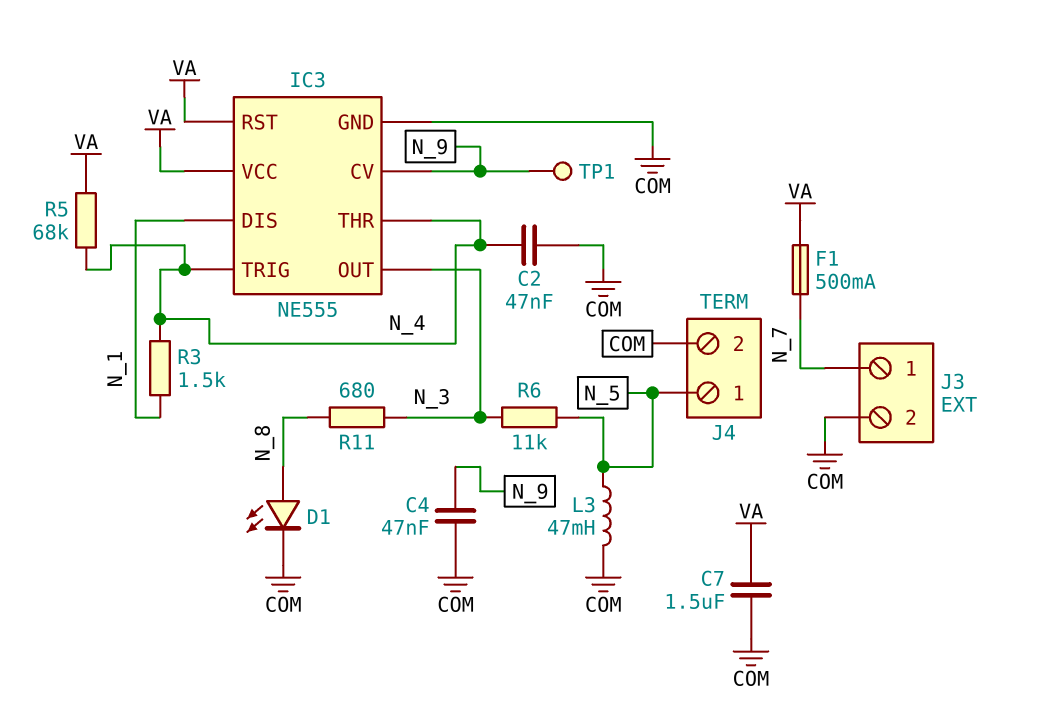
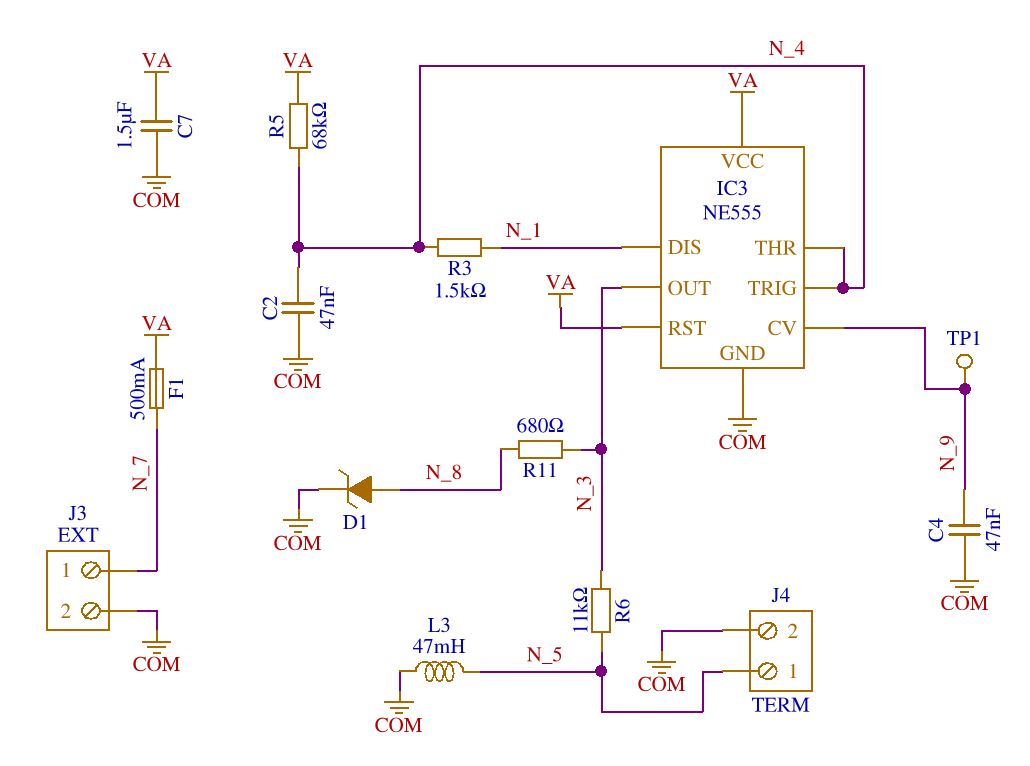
D1: LED (A N_8, K COM) -> zener (A N_8, K COM)

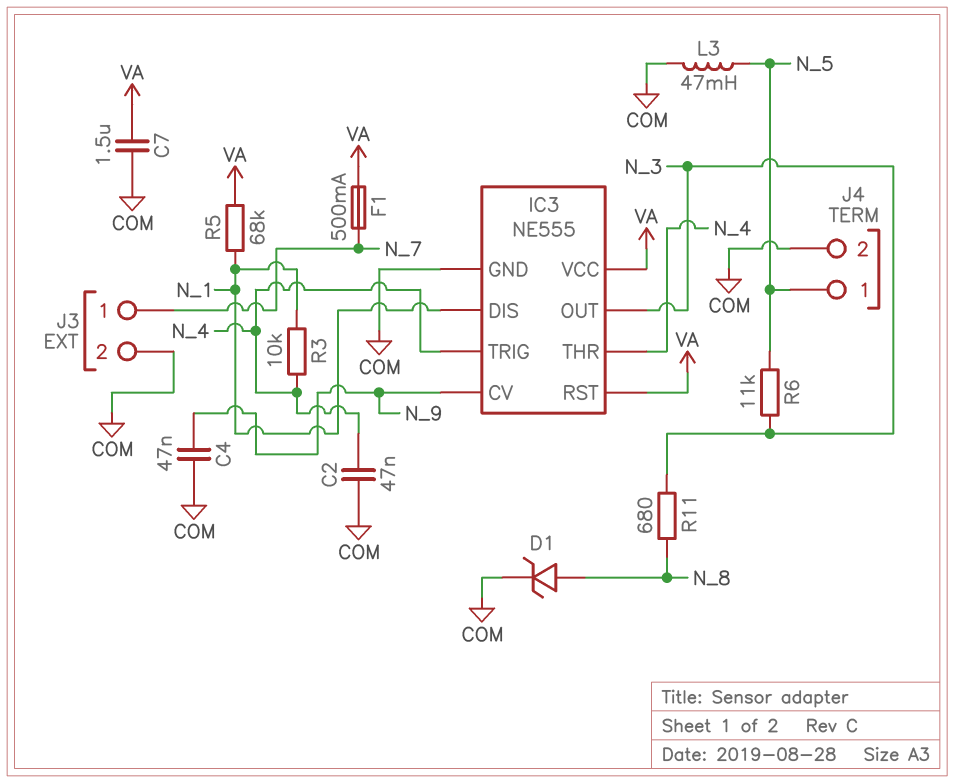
R3: 1.5k (N_1, N_4) -> 10k (N_1, N_4)
R5: 68k (N_4, VA) -> 68k (N_1, VA)
TP1: test point (N_9) -> none

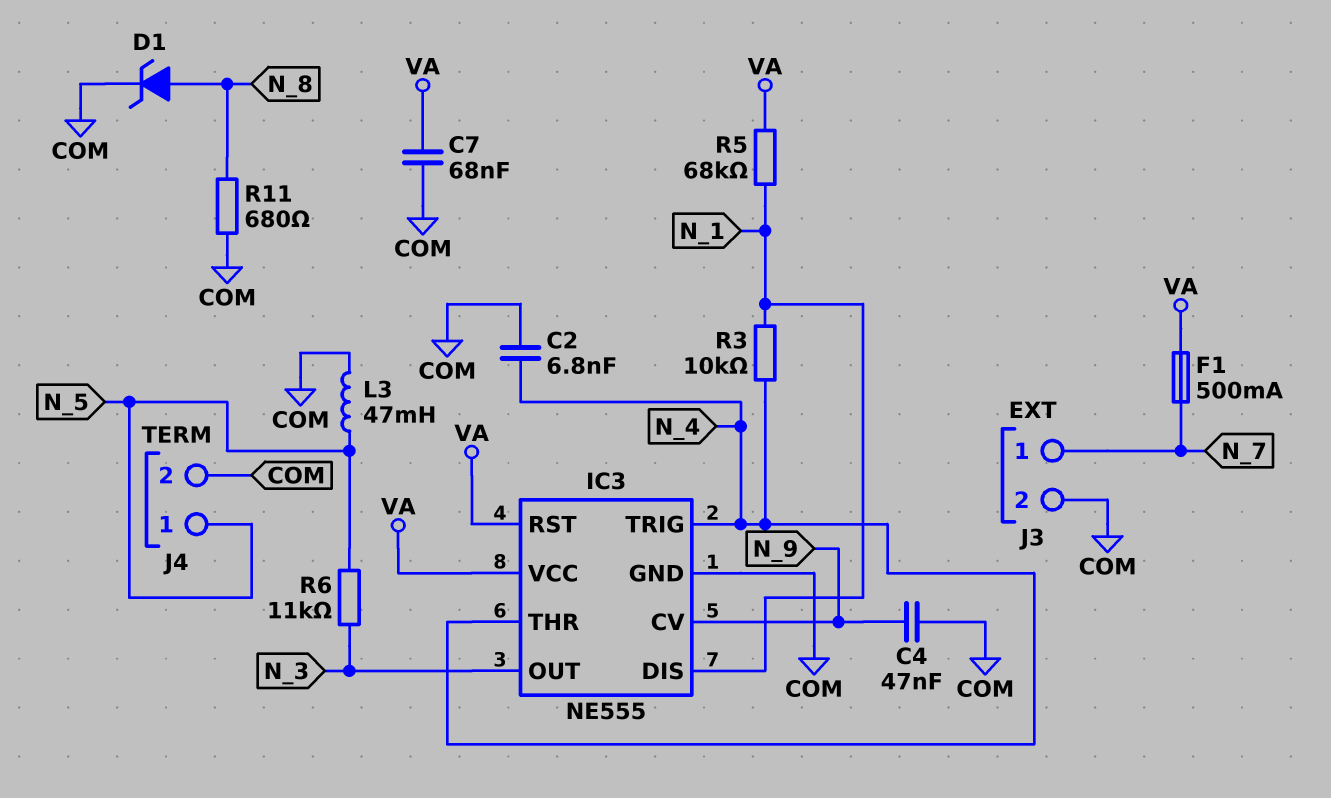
C2: 47nF (COM, N_4) -> 6.8nF (COM, N_4)
C7: 1.5uF (COM, VA) -> 68nF (COM, VA)
R11: 680 (N_3, N_8) -> 680 (COM, N_8)

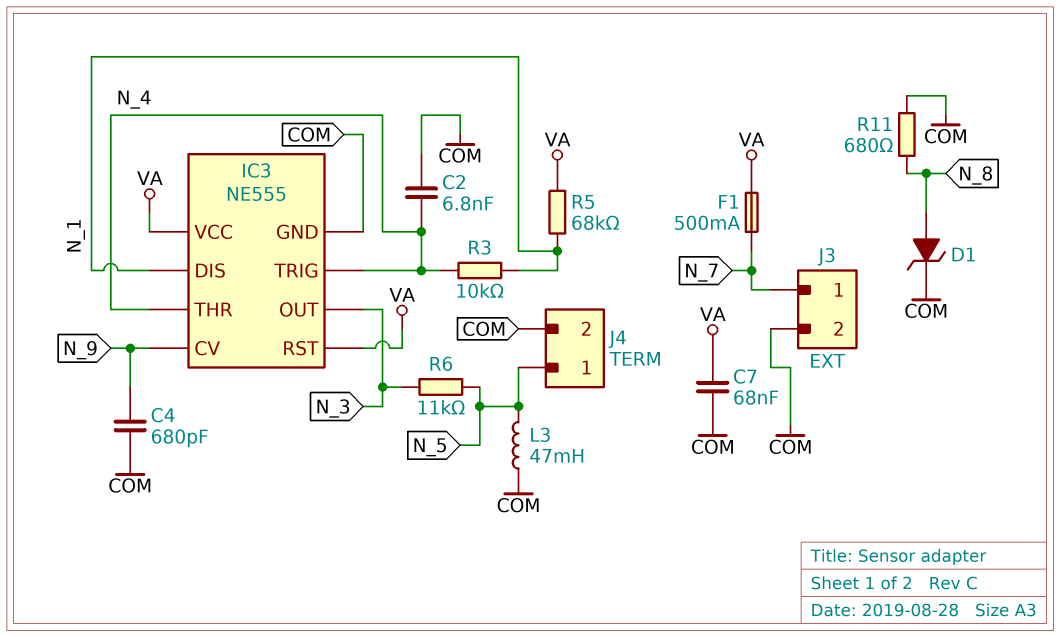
C4: 47nF (COM, N_9) -> 680pF (COM, N_9)

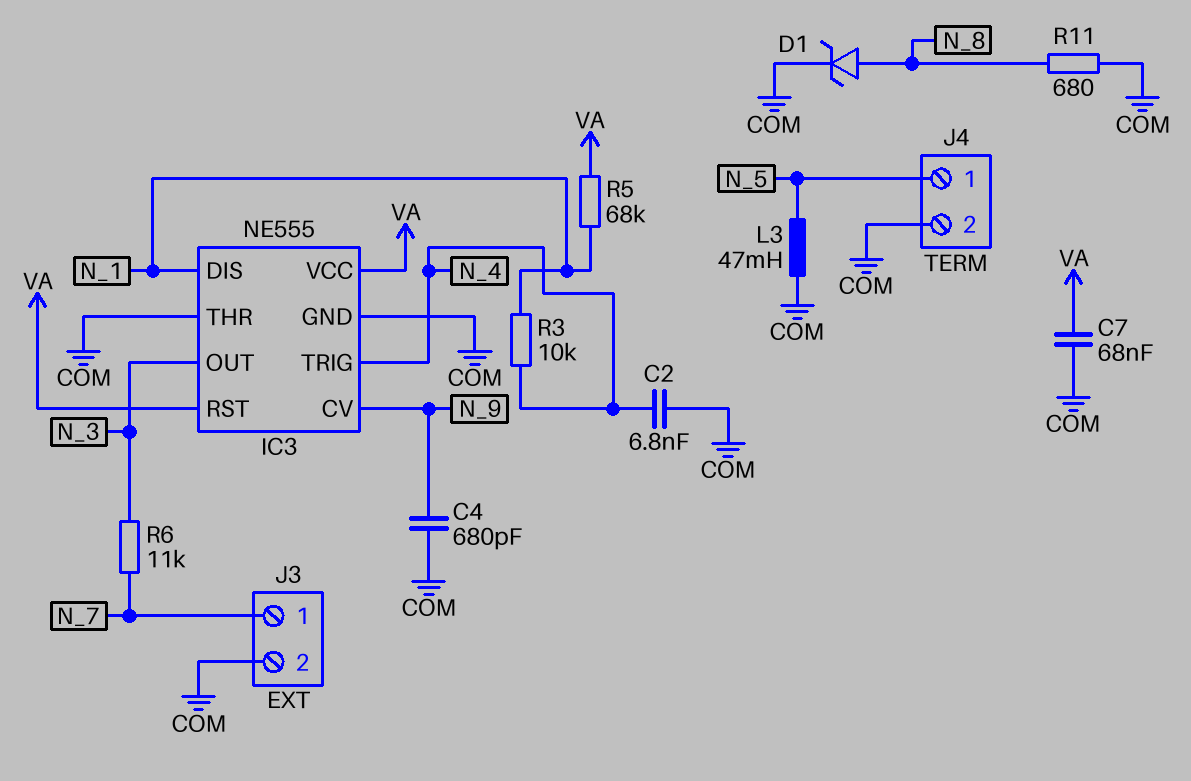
F1: 500mA (N_7, VA) -> none
IC3 pin THR: N_4 -> COM
R6: 11k (N_3, N_5) -> 11k (N_3, N_7)

